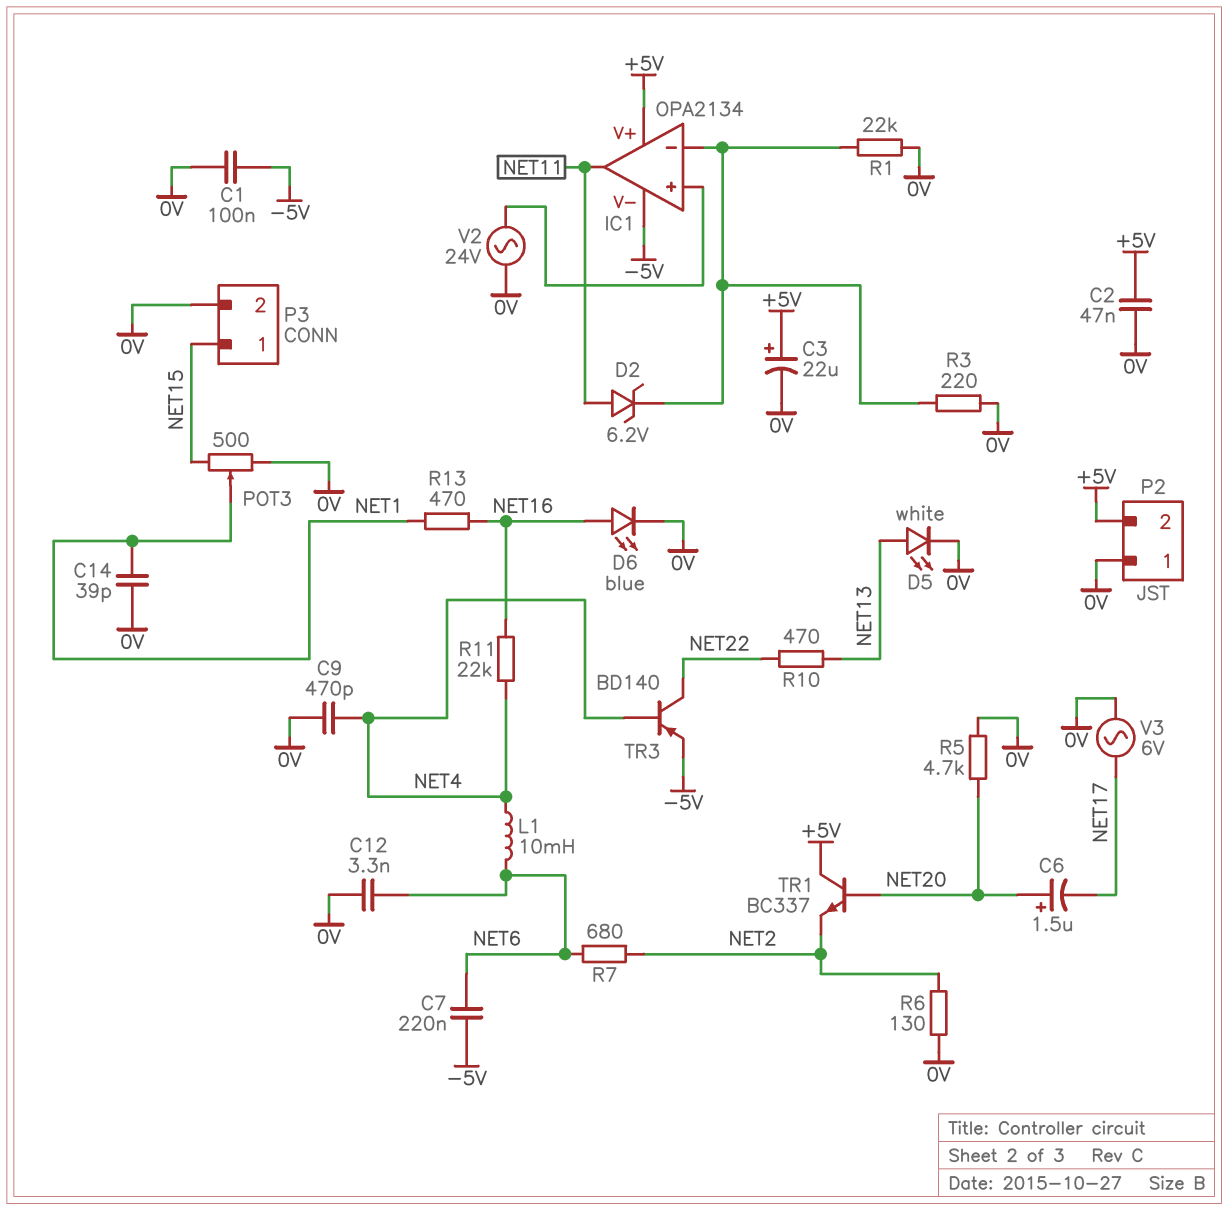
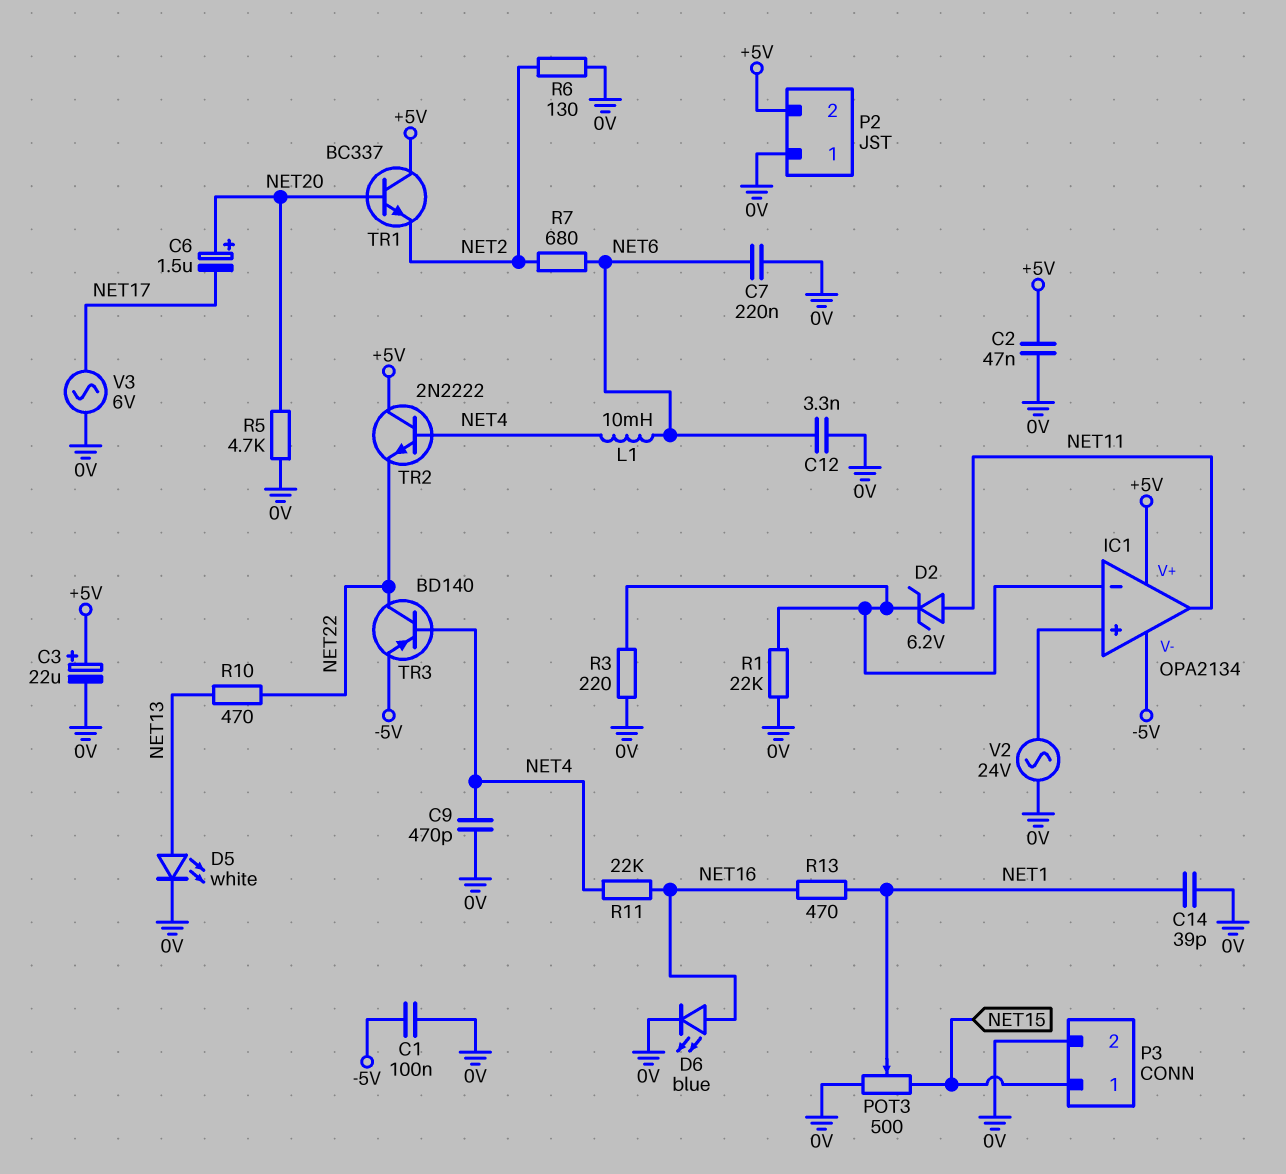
C7: 220nF (-5V, NET6) -> 220nF (0V, NET6)
TR2: none -> NPN 2N2222 (B NET4, C +5V, E NET22)

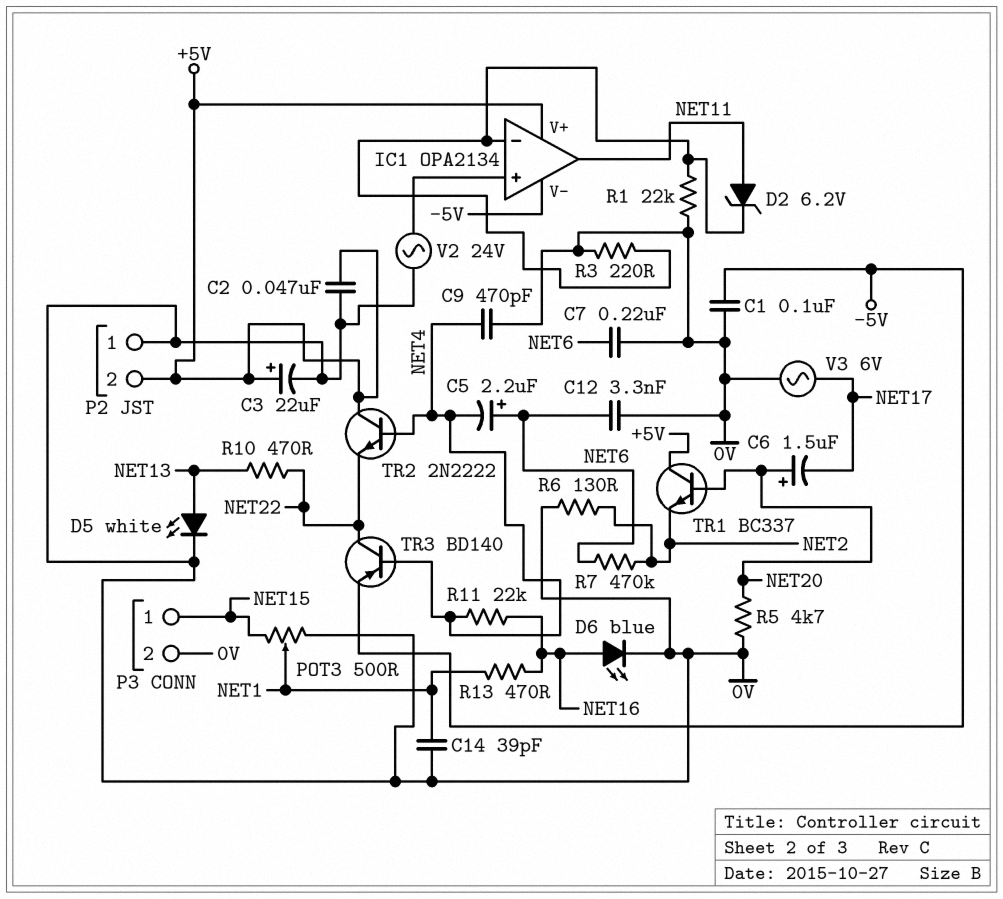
C5: none -> 2.2uF (plus NET6, minus NET4)
L1: 10mH (NET4, NET6) -> none
R7: 680 (NET2, NET6) -> 470k (NET2, NET6)

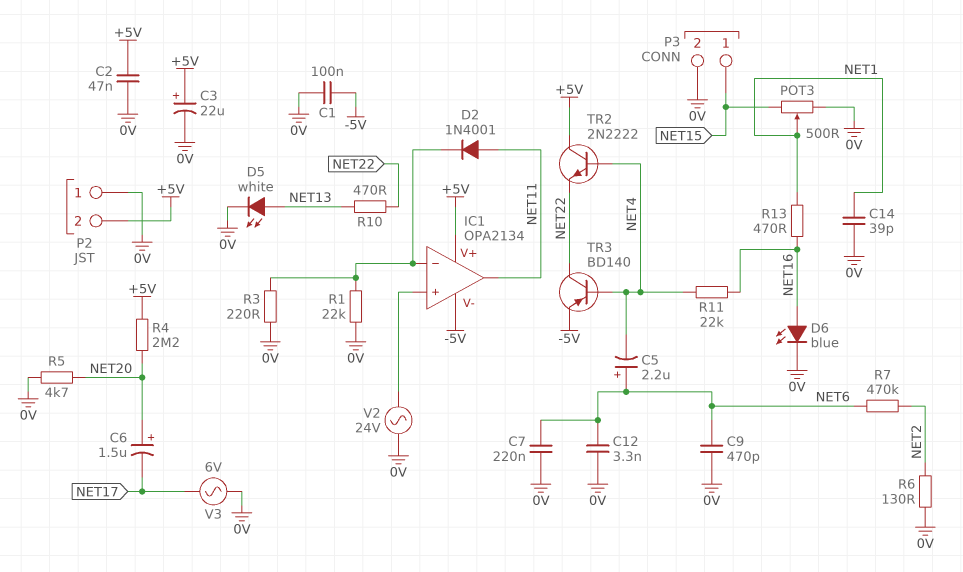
C9: 470pF (0V, NET4) -> 470pF (0V, NET6)
D2: zener 6.2V (A NET11, K IC1/in-) -> diode 1N4001 (A NET11, K IC1/in-)
R4: none -> 2.2M (+5V, NET20)
TR1: NPN BC337 (B NET20, C +5V, E NET2) -> none

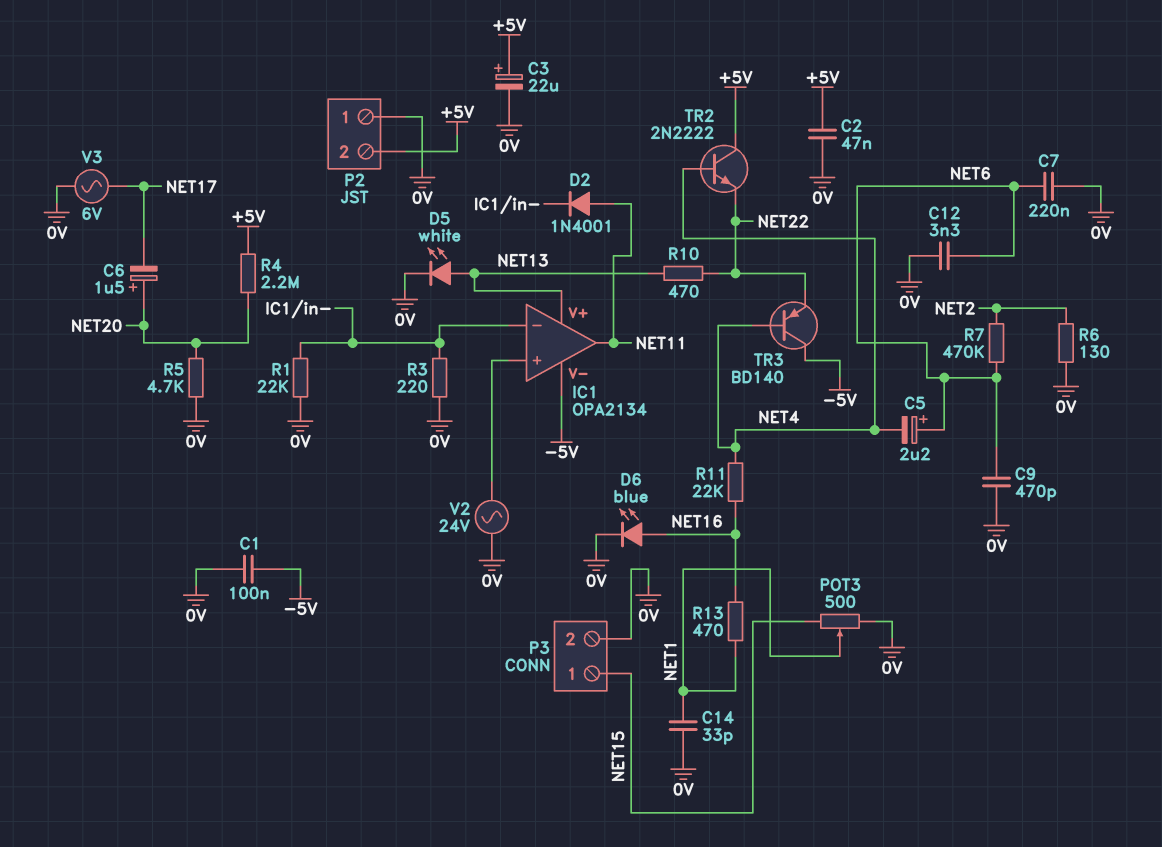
C14: 39pF (0V, NET1) -> 33pF (0V, NET1)
IC1 pin V+: +5V -> NET13
TR3: PNP BD140 (B NET4, C NET22, E -5V) -> PNP BD140 (B NET4, C -5V, E NET22)

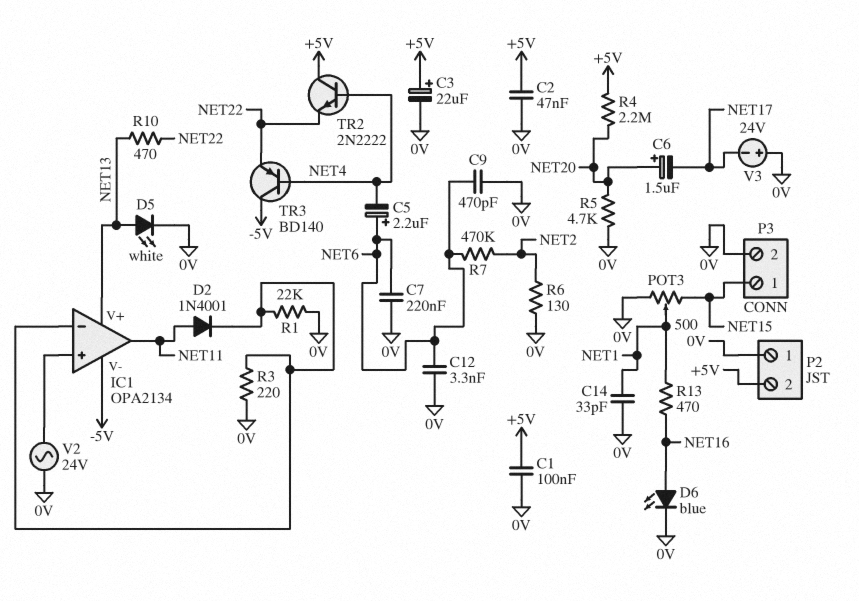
C1: 100nF (-5V, 0V) -> 100nF (+5V, 0V)
R11: 22k (NET4, NET16) -> none
V3: AC 6V (0V, NET17) -> 24V (plus 0V, minus NET17)

